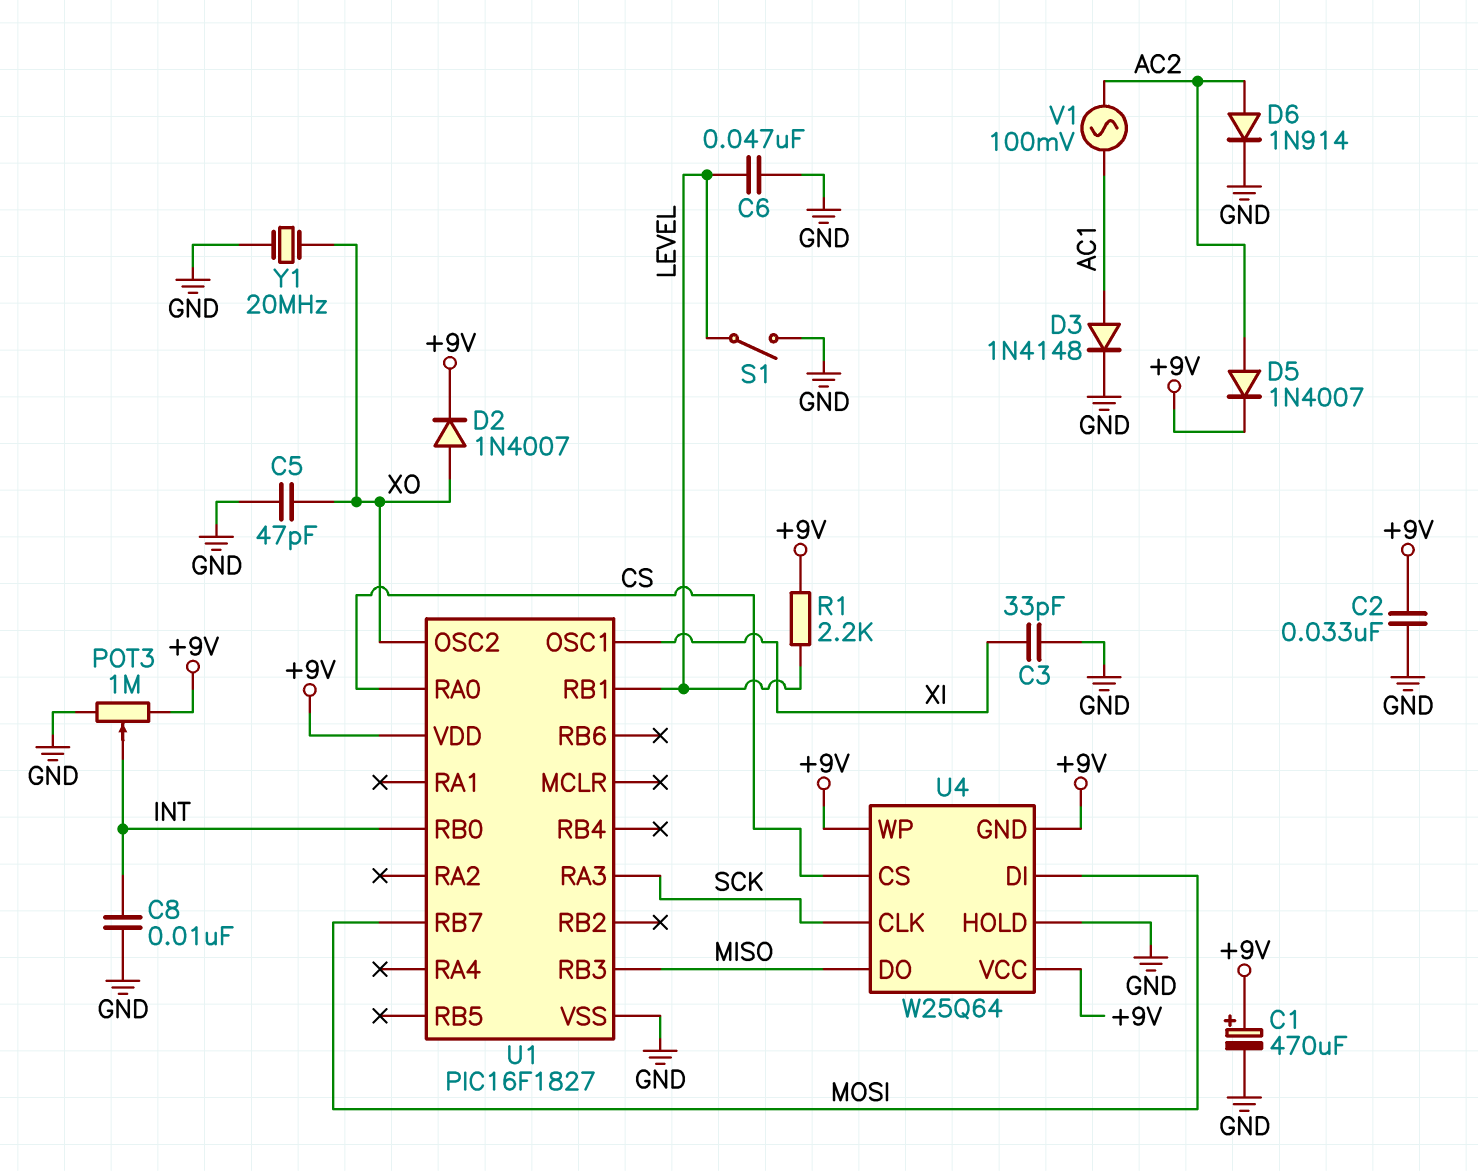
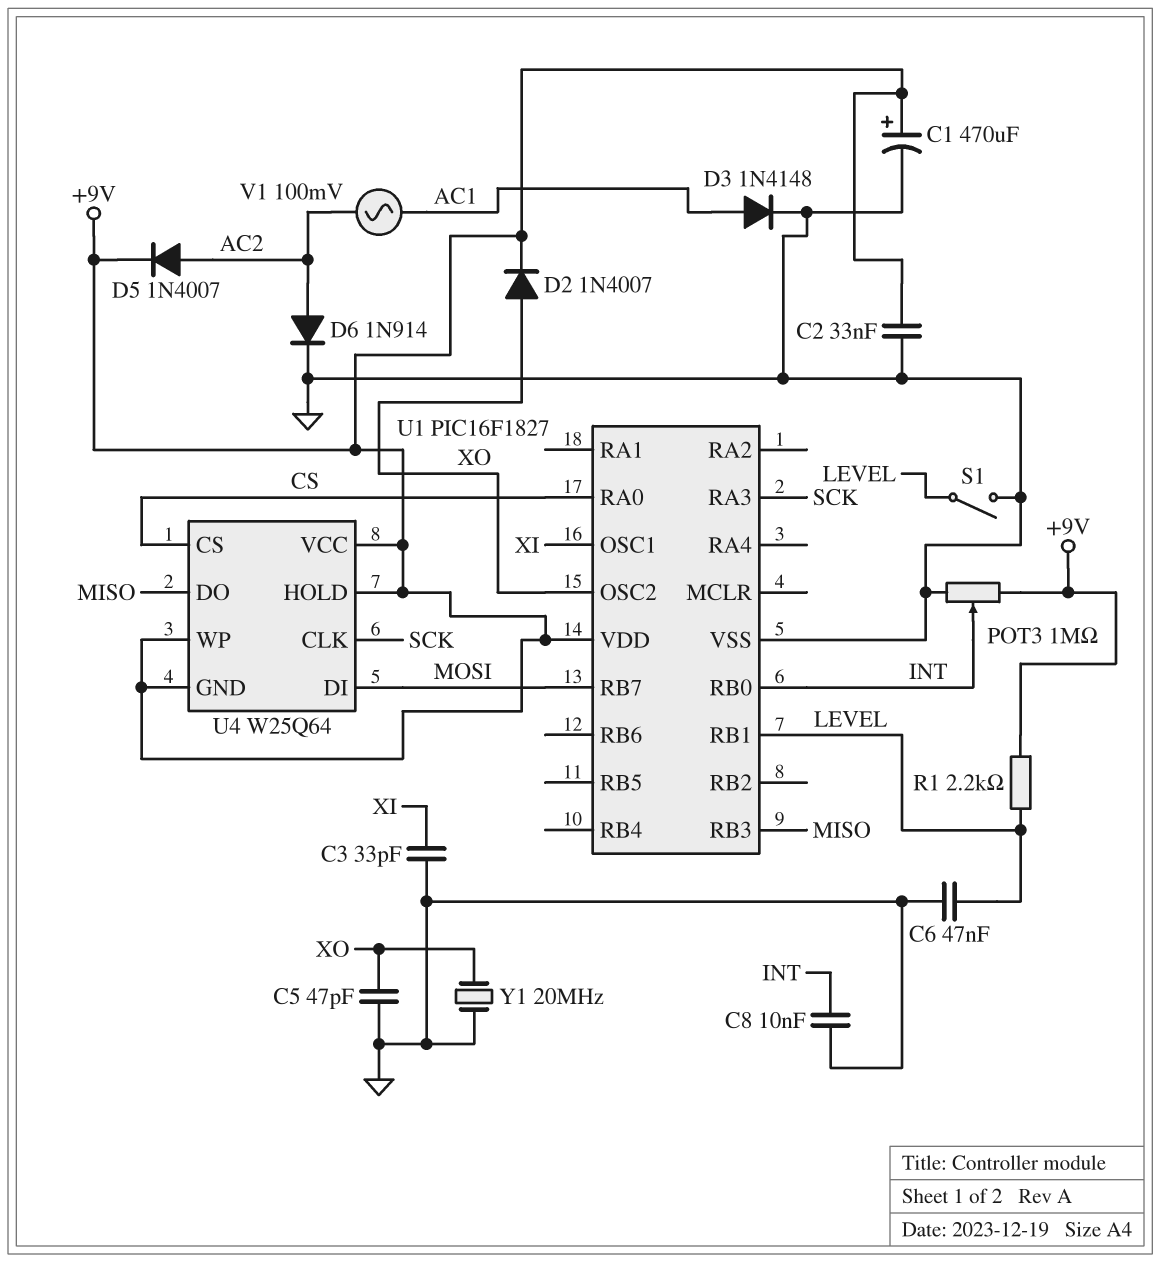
U4 pin HOLD: GND -> +9V

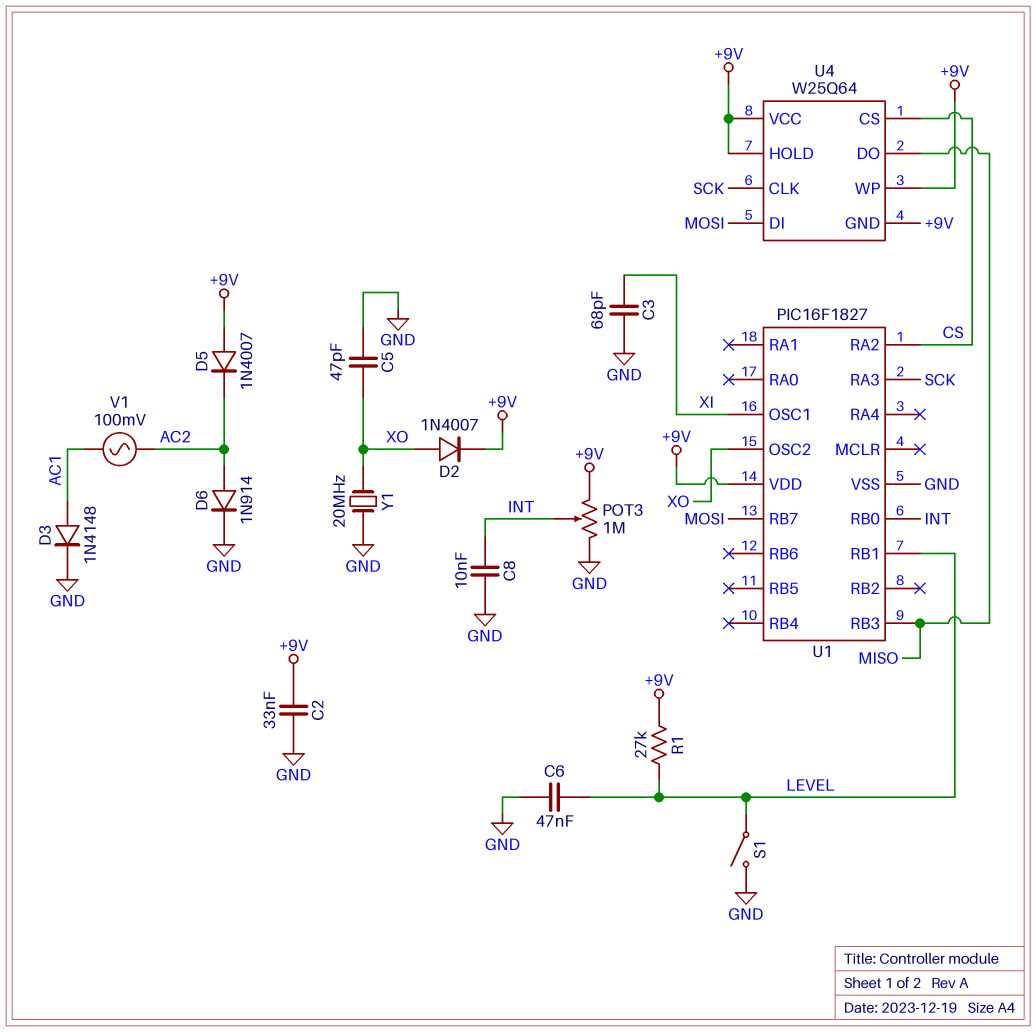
C1: 470uF (plus +9V, minus GND) -> none
C3: 33pF (GND, XI) -> 68pF (GND, XI)
D5: diode 1N4007 (A AC2, K +9V) -> diode 1N4007 (A +9V, K AC2)
R1: 2.2k (+9V, LEVEL) -> 27k (+9V, LEVEL)
U1 pin RA0: CS -> none
U1 pin RA2: none -> CS

